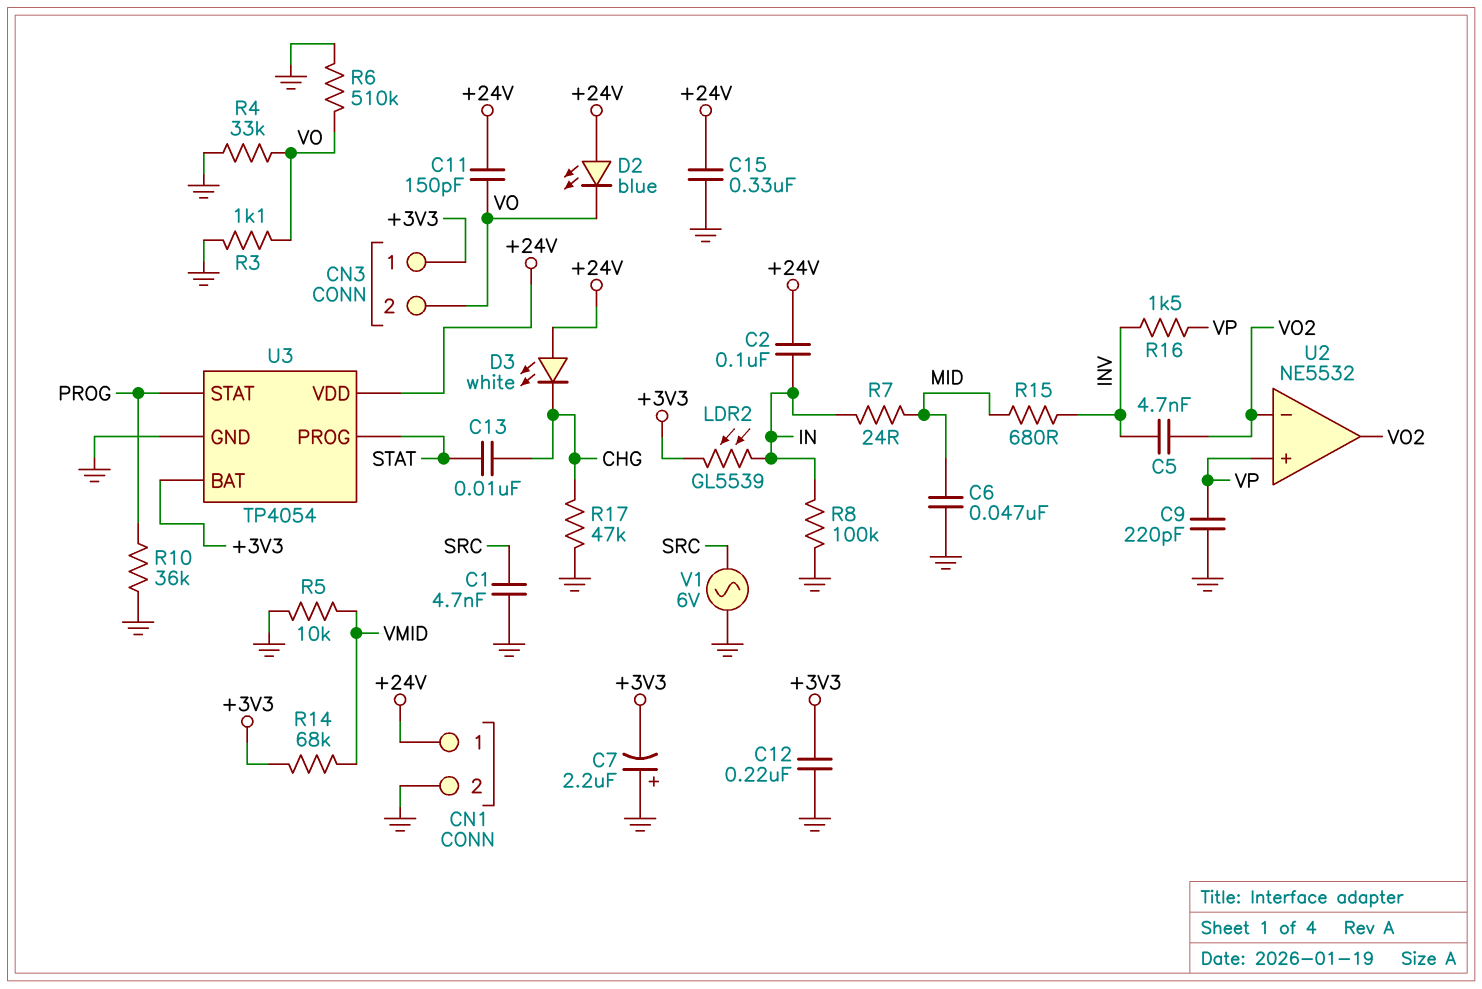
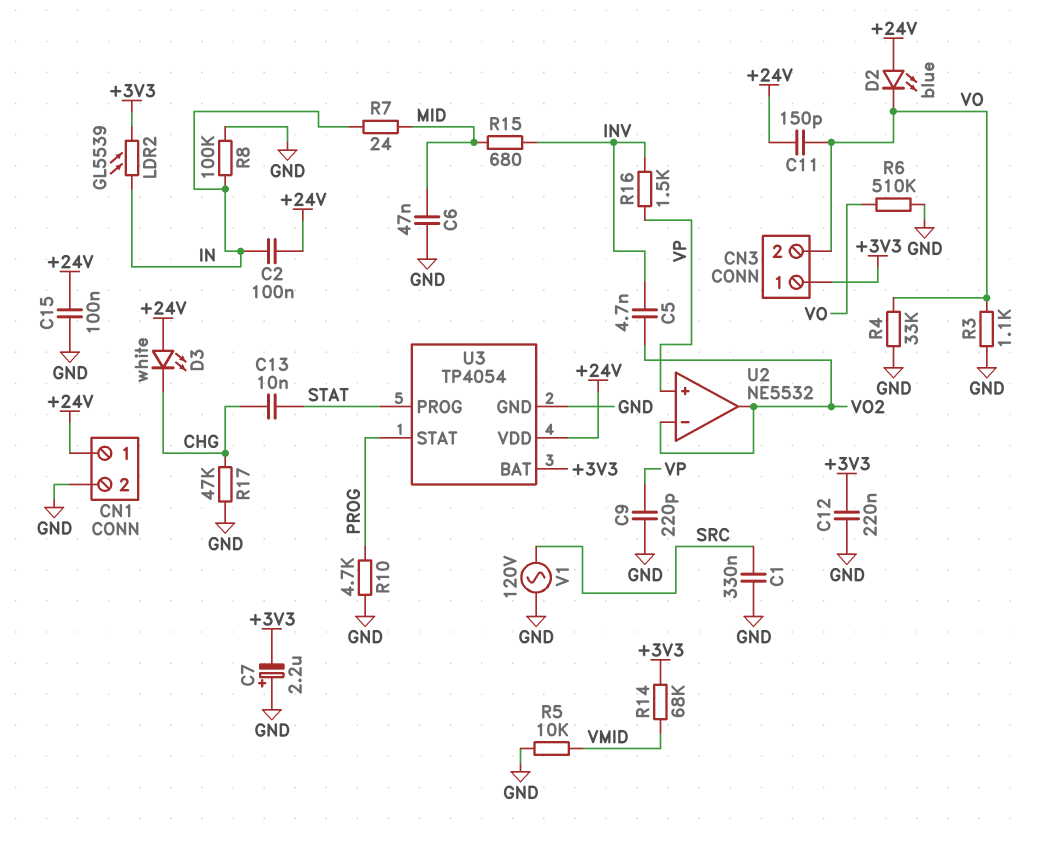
C1: 4.7nF (GND, SRC) -> 330nF (GND, SRC)
C15: 330nF (+24V, GND) -> 100nF (+24V, GND)
R10: 36k (GND, PROG) -> 4.7k (GND, PROG)
V1: AC 6V (GND, SRC) -> AC 120V (GND, SRC)

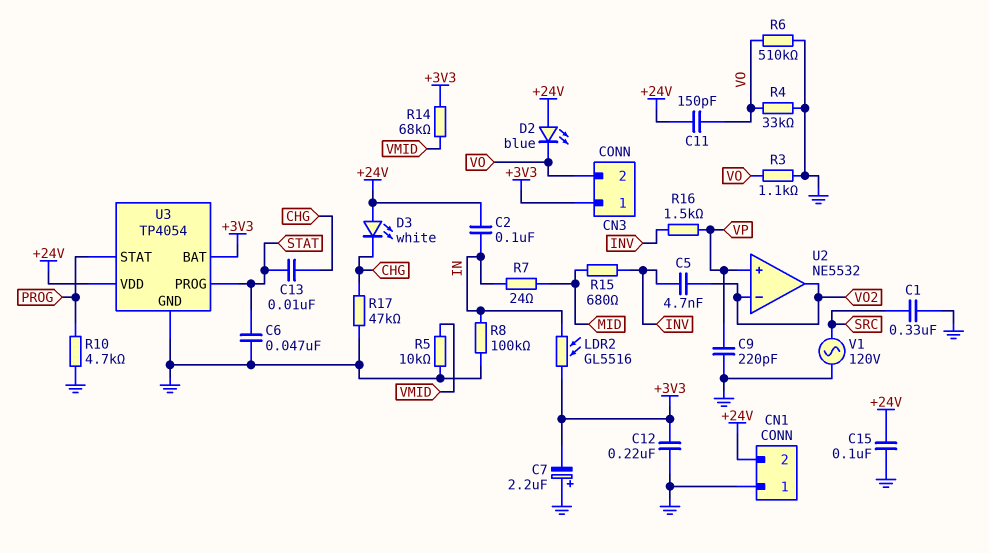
C6: 47nF (GND, MID) -> 47nF (GND, STAT)
CN1 pin 1: +24V -> GND
CN1 pin 2: GND -> +24V
LDR2: GL5539 (+3V3, IN) -> GL5516 (+3V3, IN)

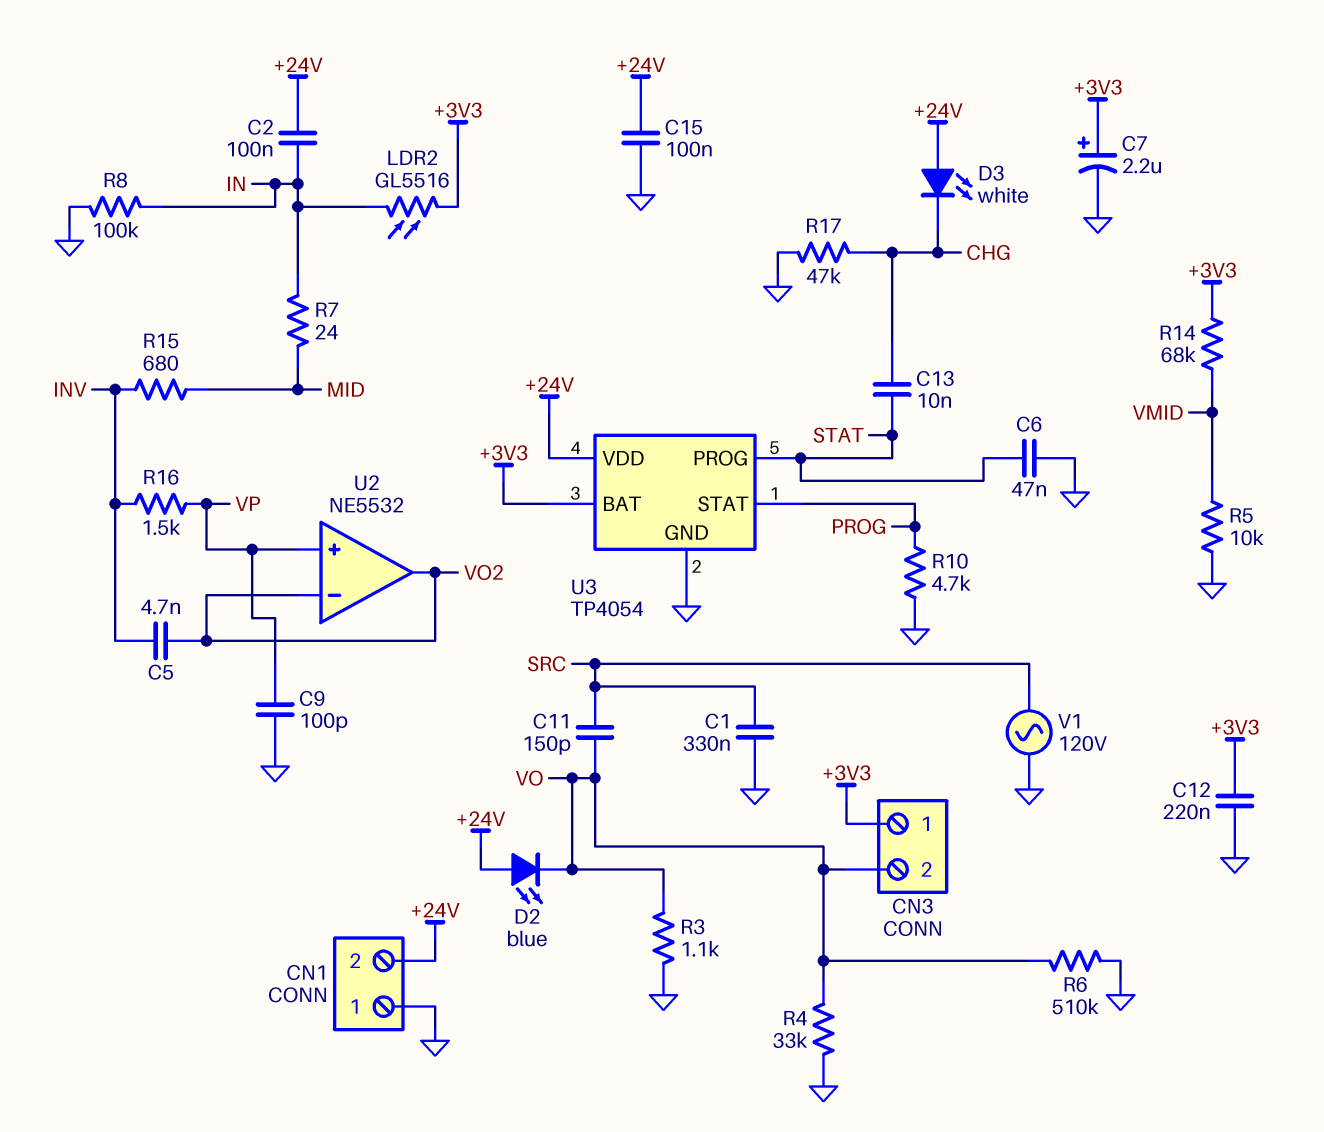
C7: 2.2uF (plus GND, minus +3V3) -> 2.2uF (plus +3V3, minus GND)
C9: 220pF (GND, VP) -> 100pF (GND, VP)
C11: 150pF (+24V, VO) -> 150pF (SRC, VO)

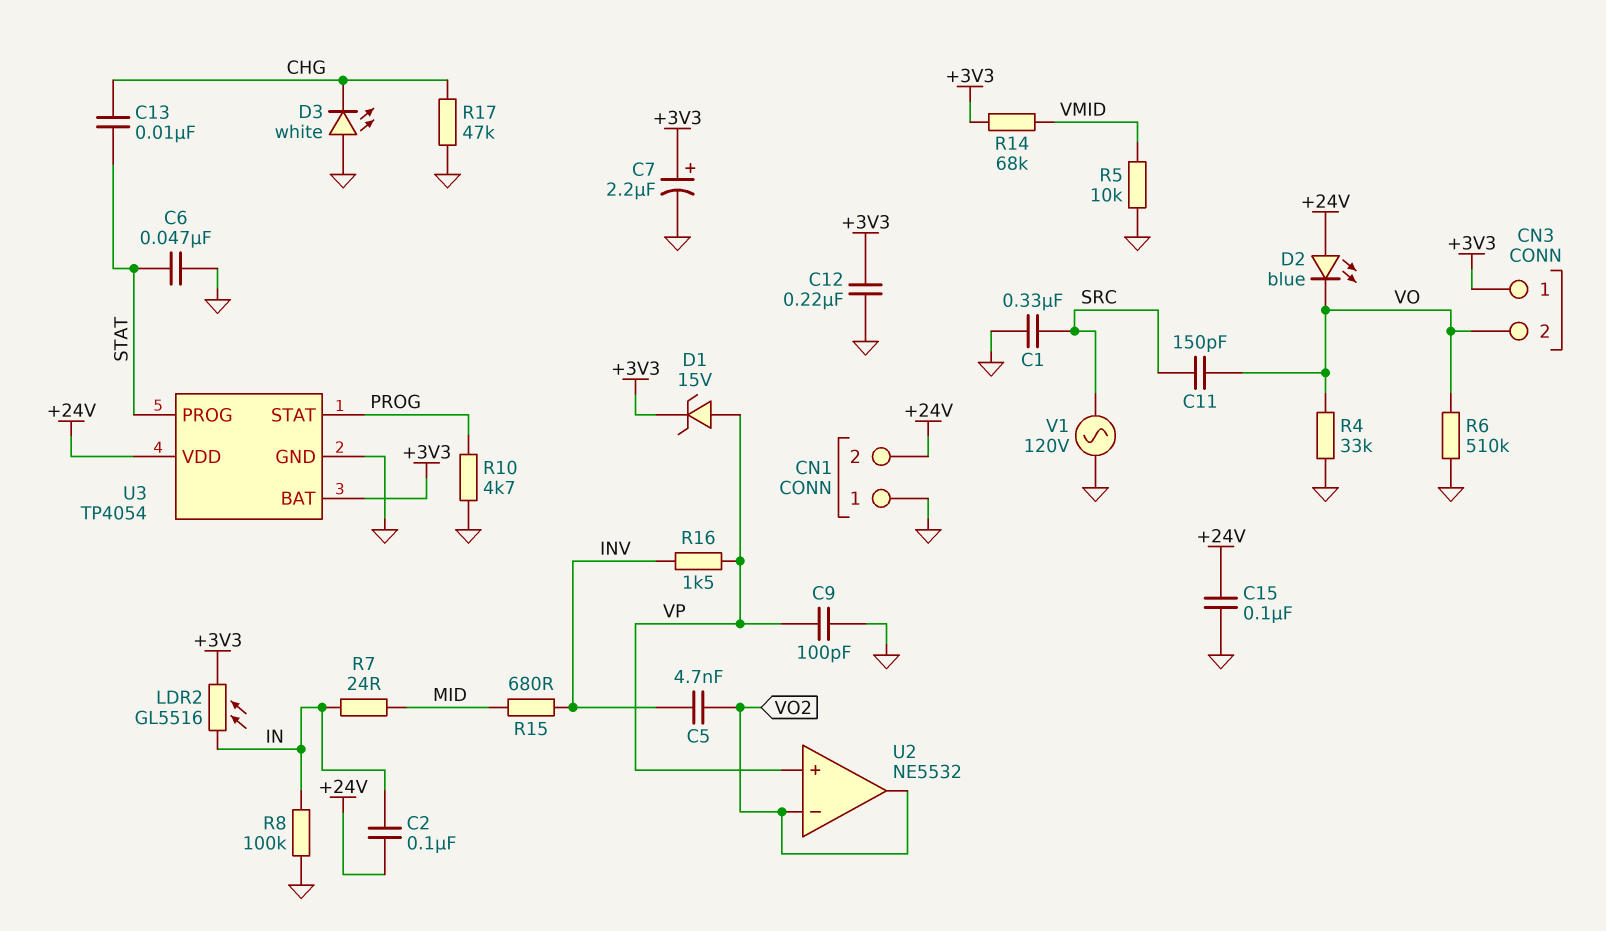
D1: none -> zener 15V (A VP, K +3V3)
D3: LED white (A +24V, K CHG) -> LED white (A GND, K CHG)
R3: 1.1k (GND, VO) -> none

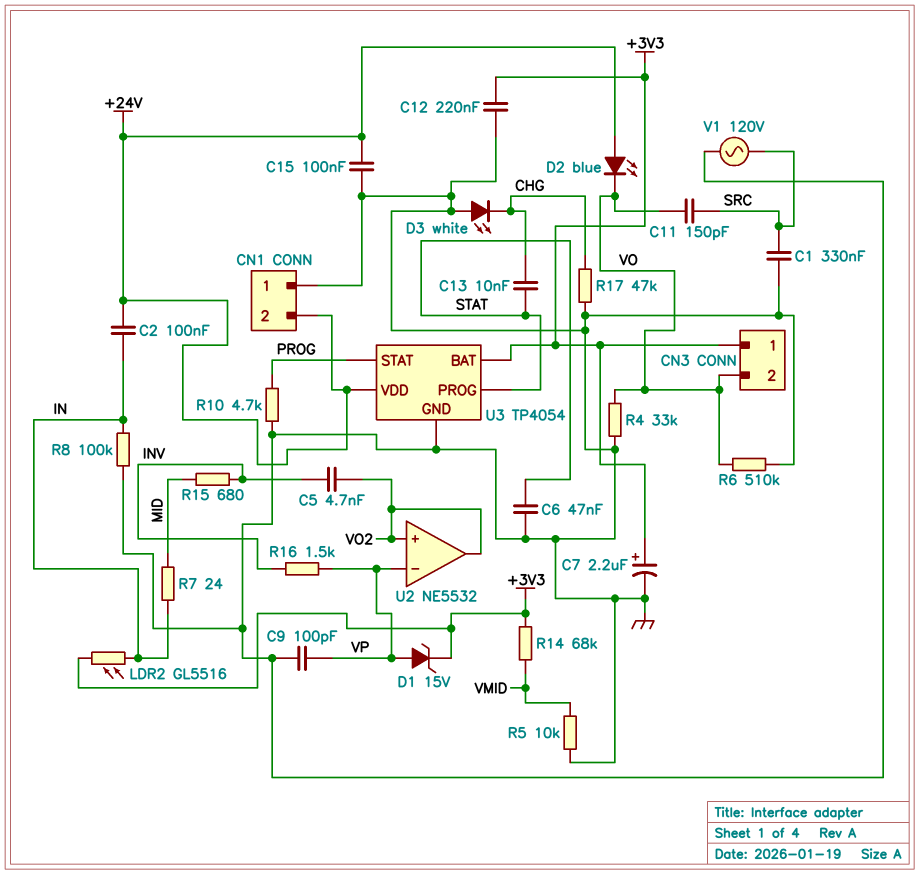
U2 pin in+: VP -> VO2
U2 pin in-: VO2 -> VP

